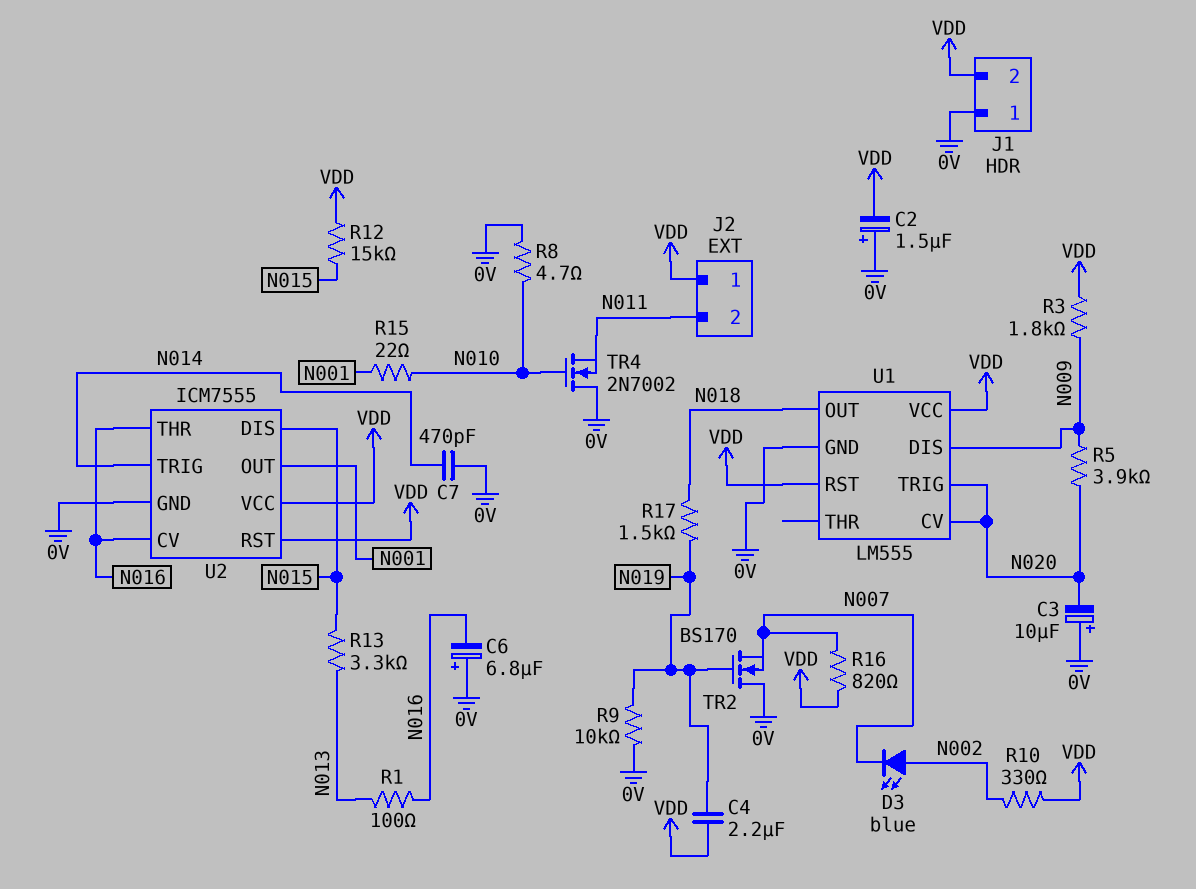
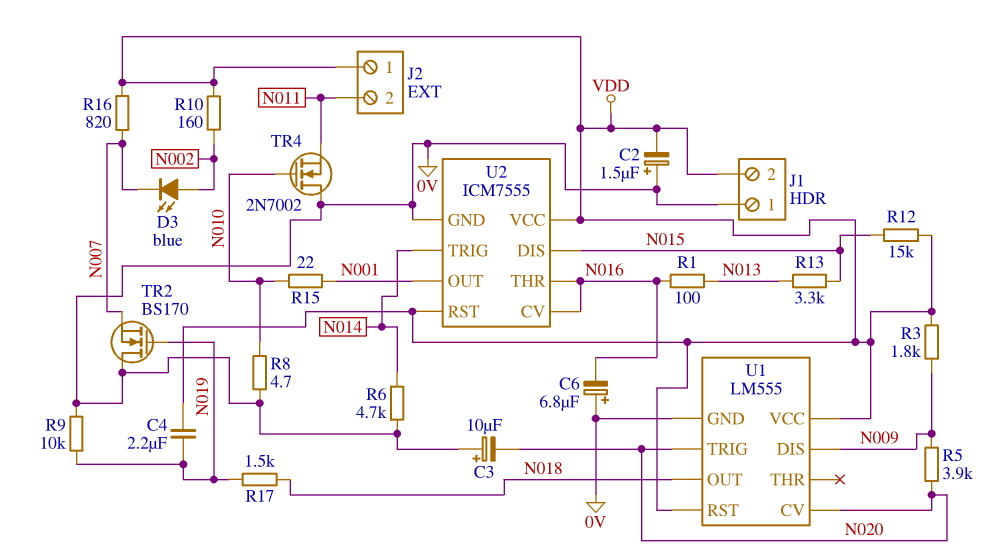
C7: 470pF (0V, N014) -> none
R6: none -> 4.7k (0V, N014)
R10: 330 (N002, VDD) -> 160 (N002, VDD)

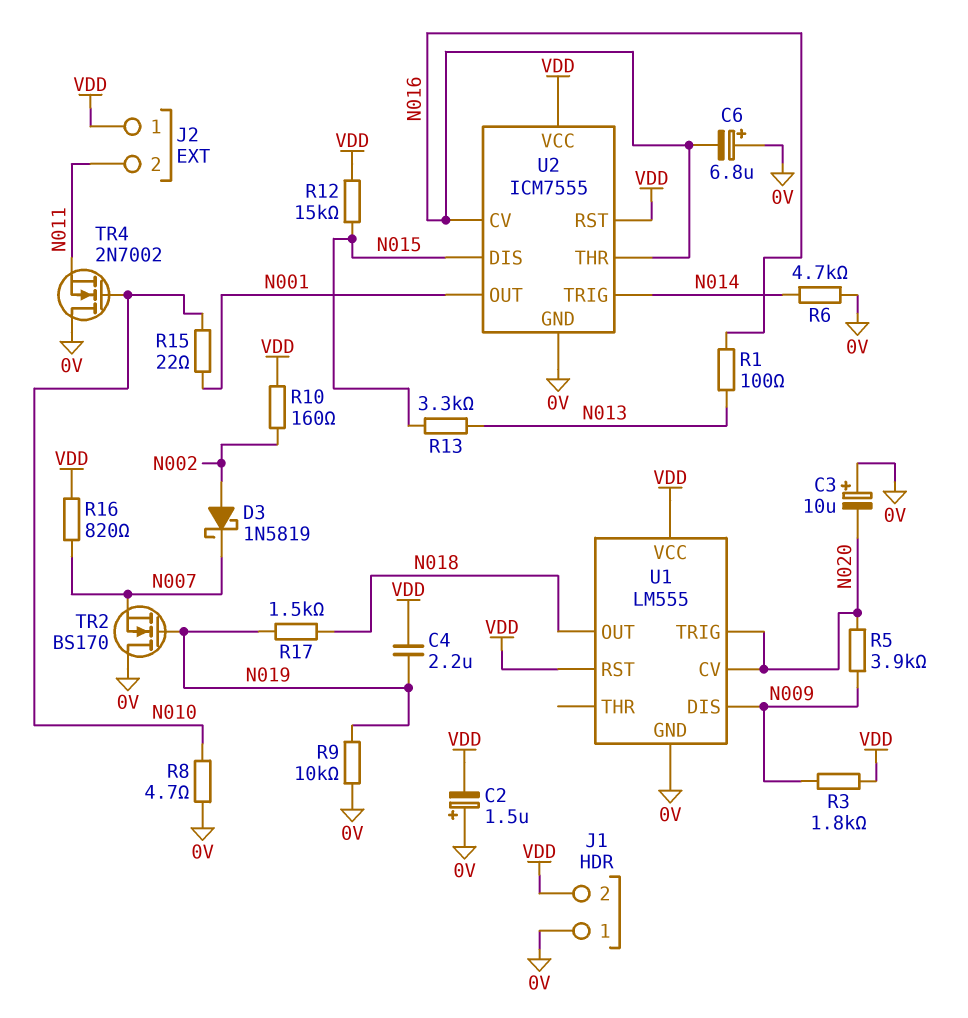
D3: LED blue (A N002, K N007) -> schottky 1N5819 (A N002, K N007)

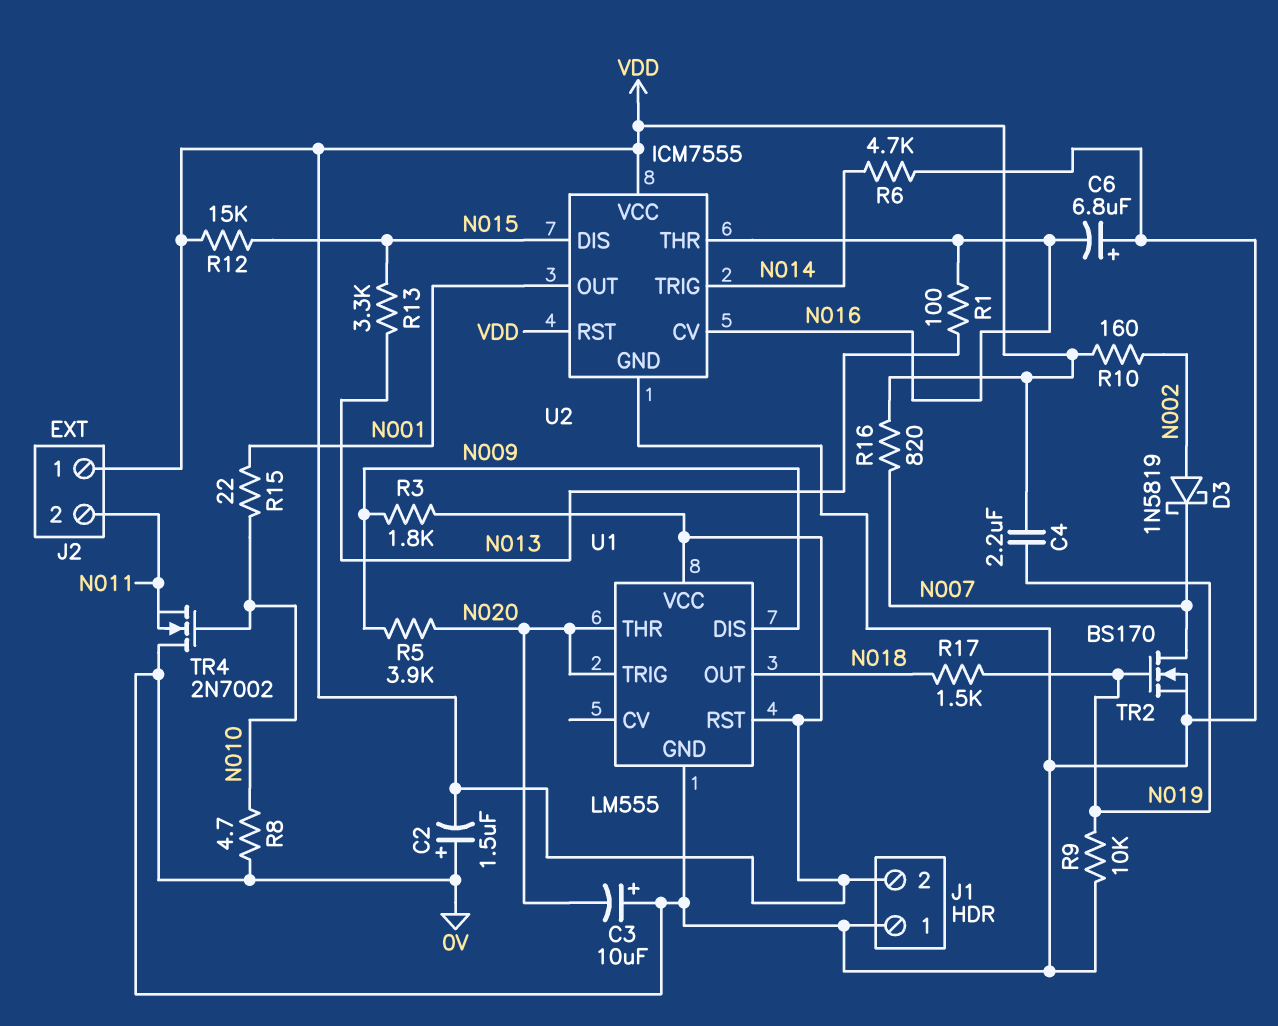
TR2: NMOS BS170 (G N019, D 0V, S N007) -> NMOS BS170 (G N019, D N007, S 0V)
U1 pin CV: N020 -> none
U1 pin THR: none -> N020

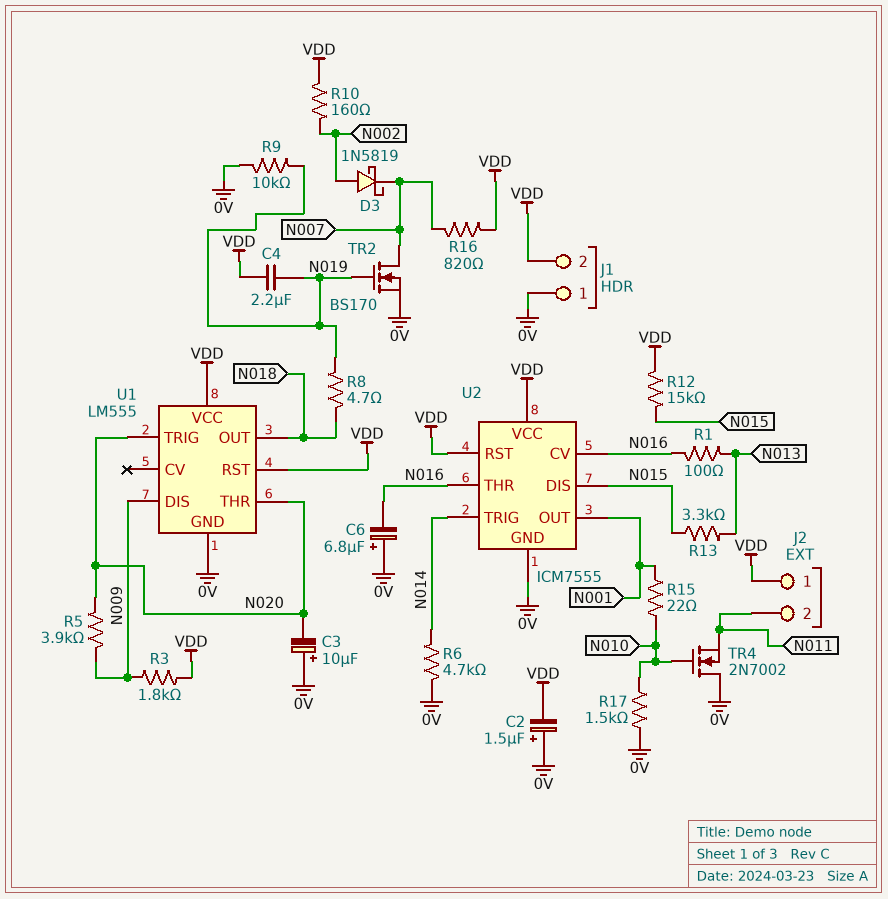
R8: 4.7 (0V, N010) -> 4.7 (N018, N019)
R17: 1.5k (N018, N019) -> 1.5k (0V, N010)

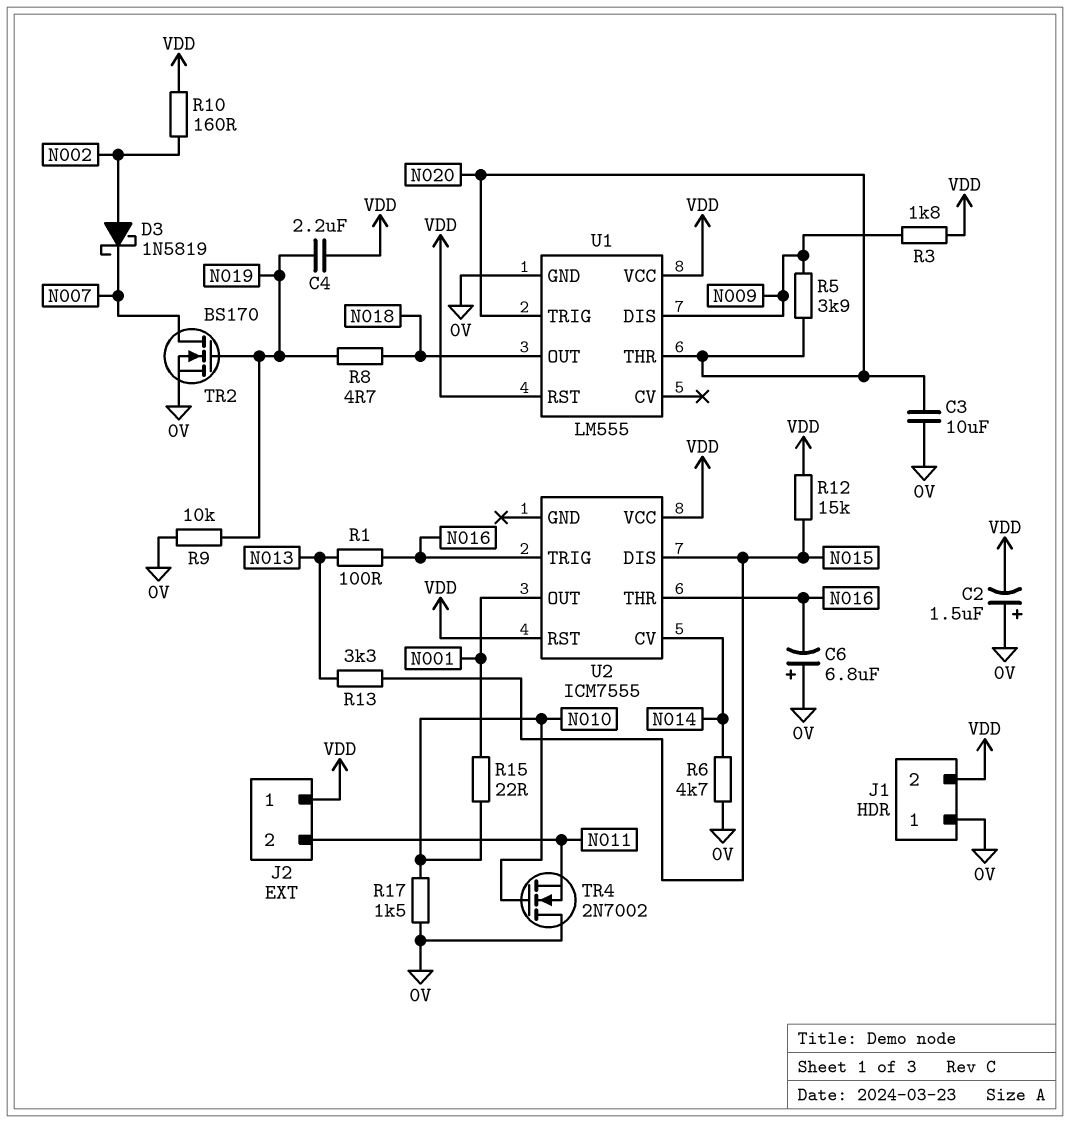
C3: 10uF (plus 0V, minus N020) -> 10uF (0V, N020)
R16: 820 (N007, VDD) -> none
U2 pin CV: N016 -> N014
U2 pin GND: 0V -> none
U2 pin TRIG: N014 -> N016

